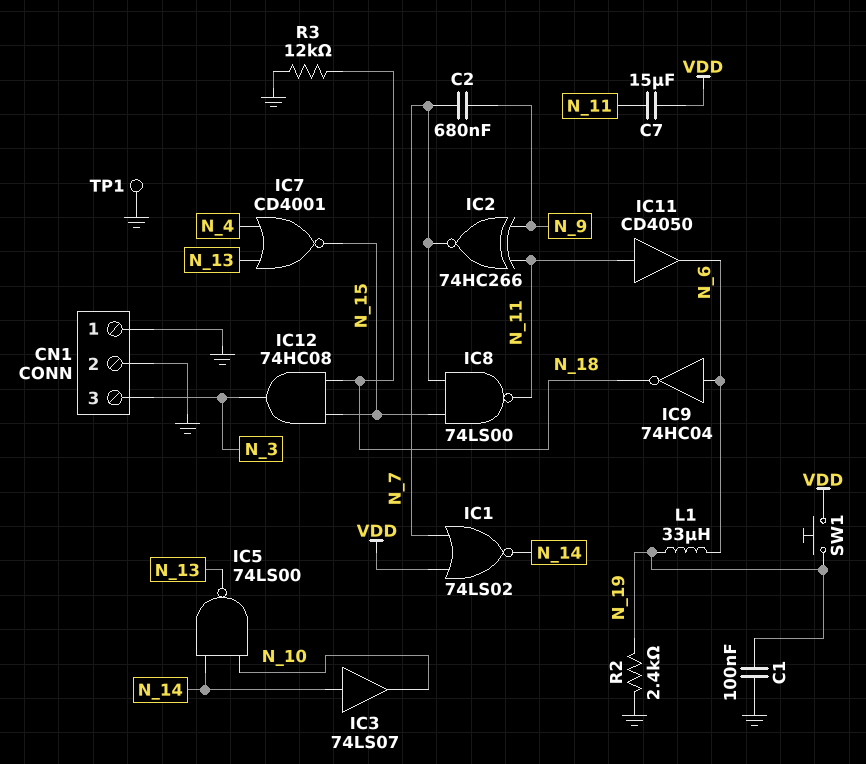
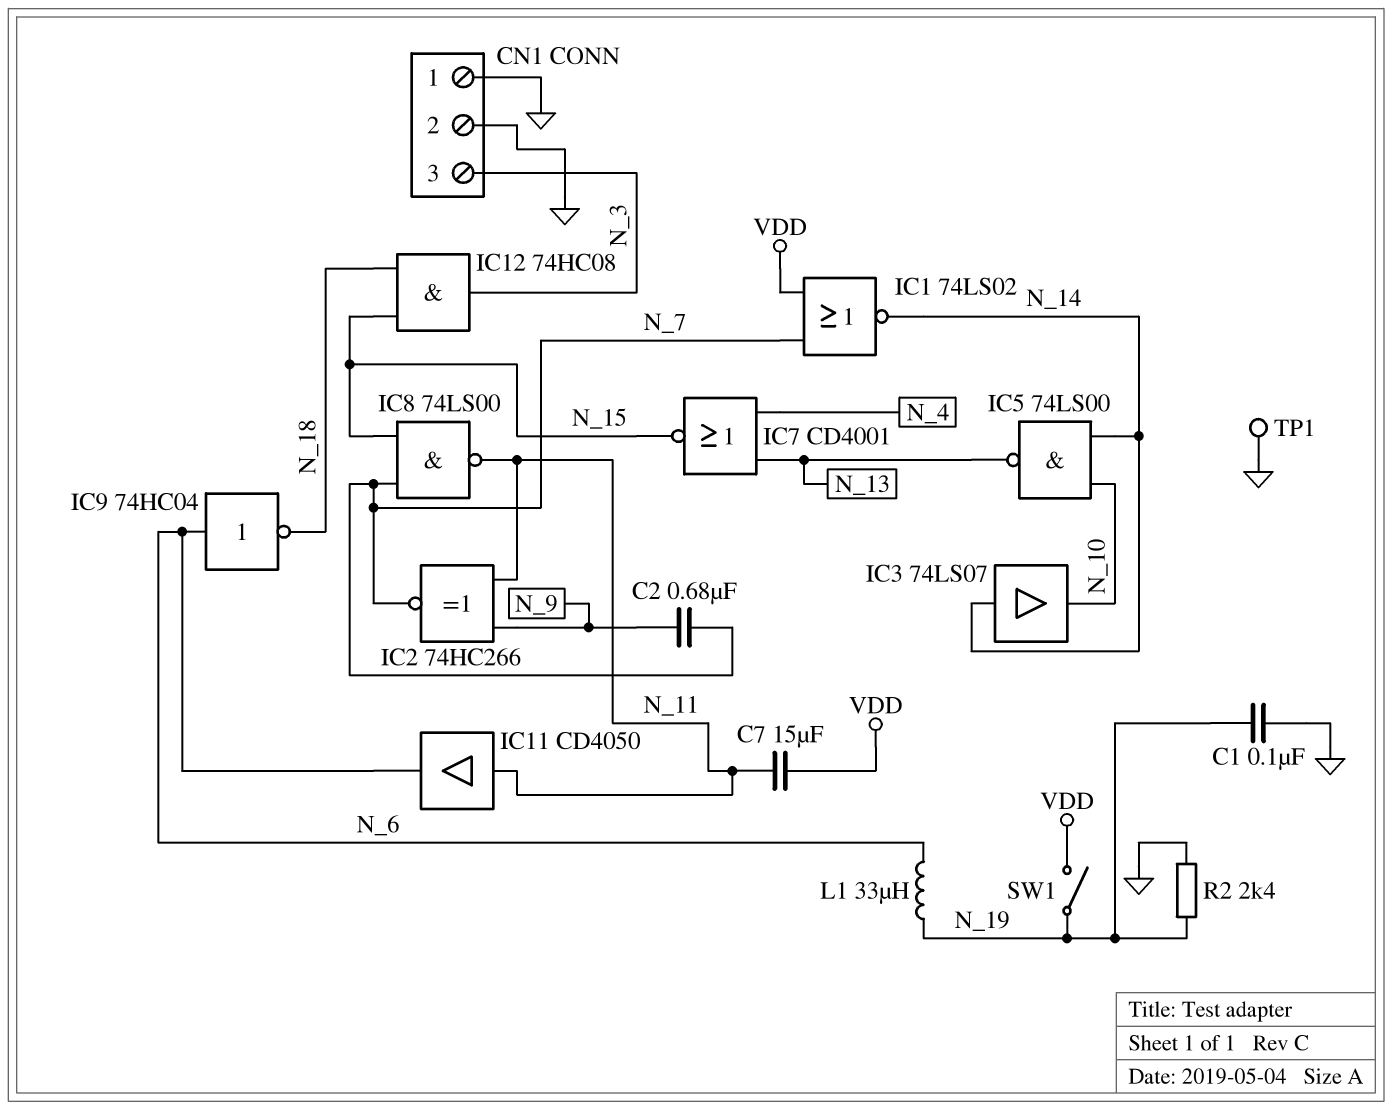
R3: 12k (GND, N_18) -> none
SW1: button (N_19, VDD) -> switch (N_19, VDD)

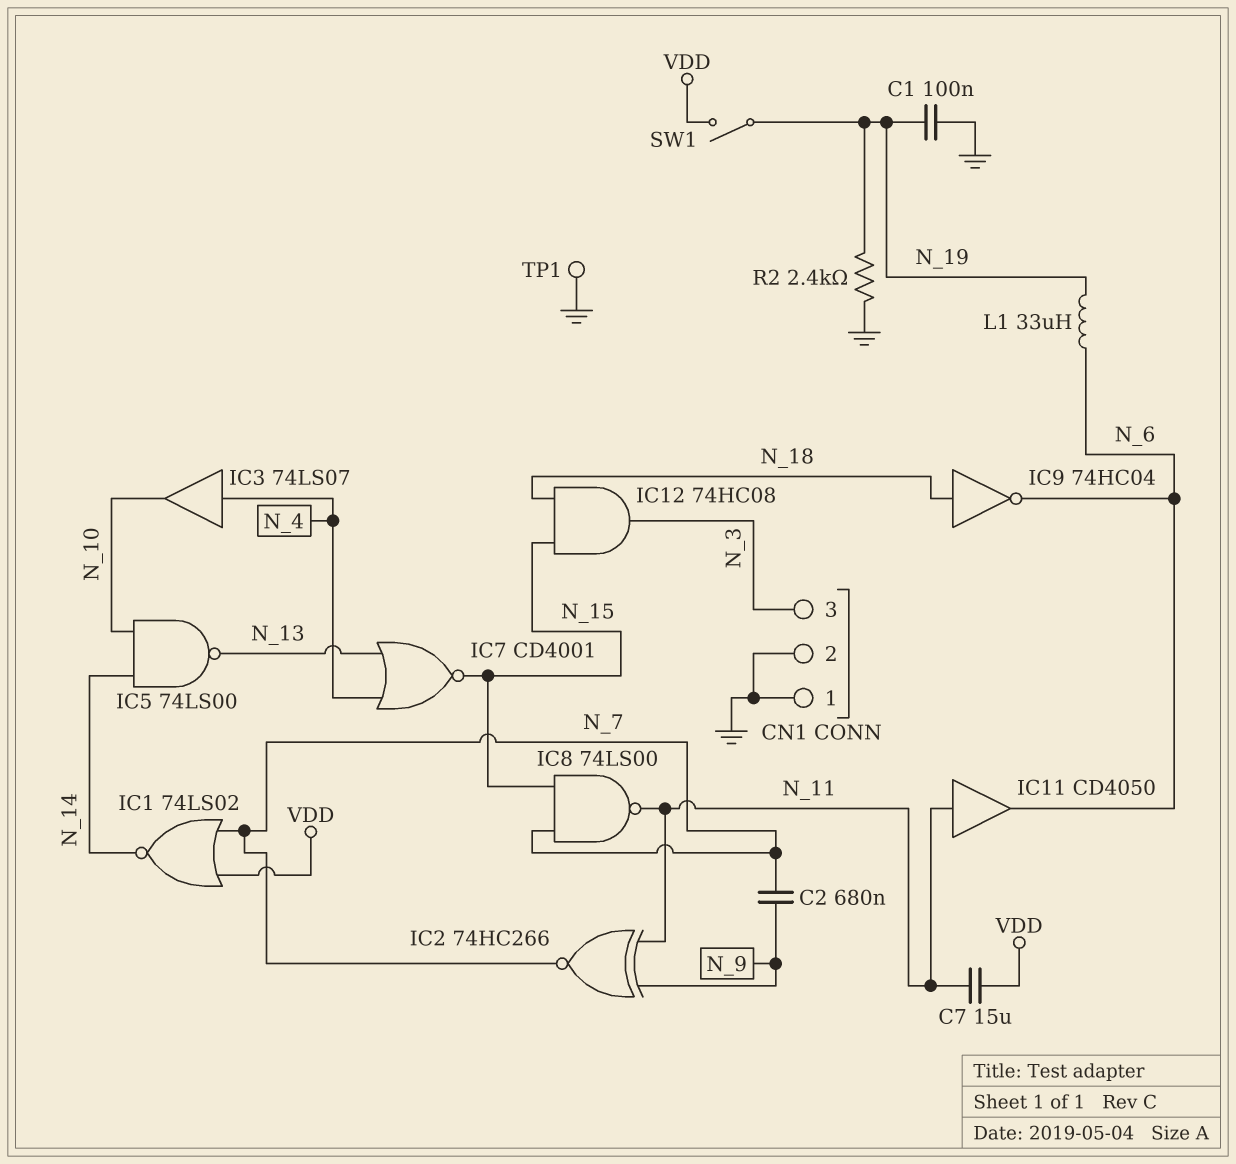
IC3: buffer 74LS07 (in N_14, out N_10) -> buffer 74LS07 (in N_4, out N_10)
IC9: NOT 74HC04 (in N_6, out N_18) -> NOT 74HC04 (in N_18, out N_6)

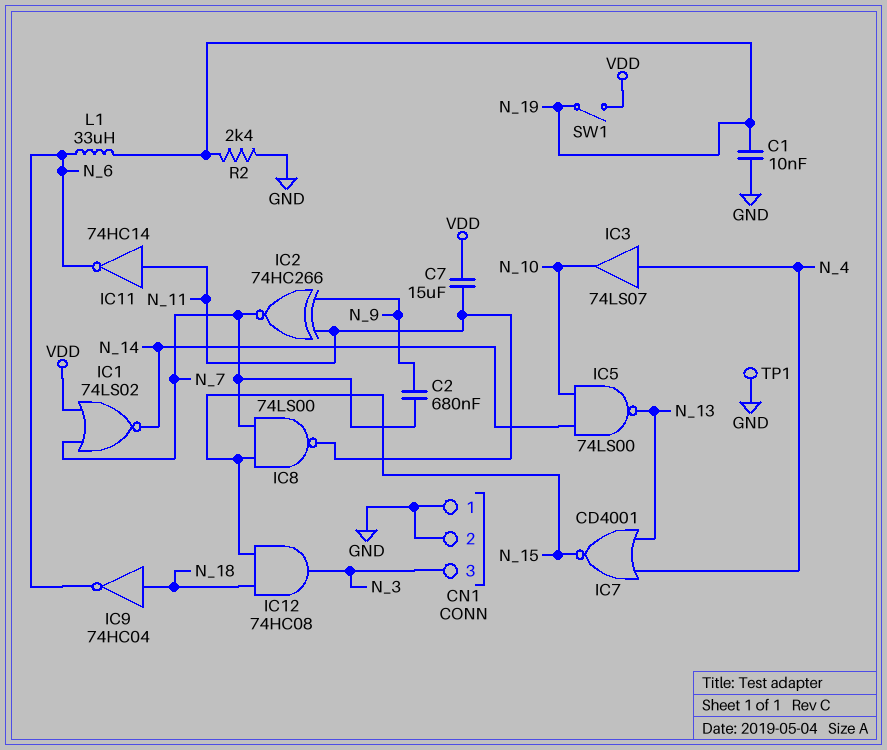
C1: 100nF (GND, N_19) -> 10nF (GND, N_19)
IC11: buffer CD4050 (in N_11, out N_6) -> NOT 74HC14 (in N_11, out N_6)

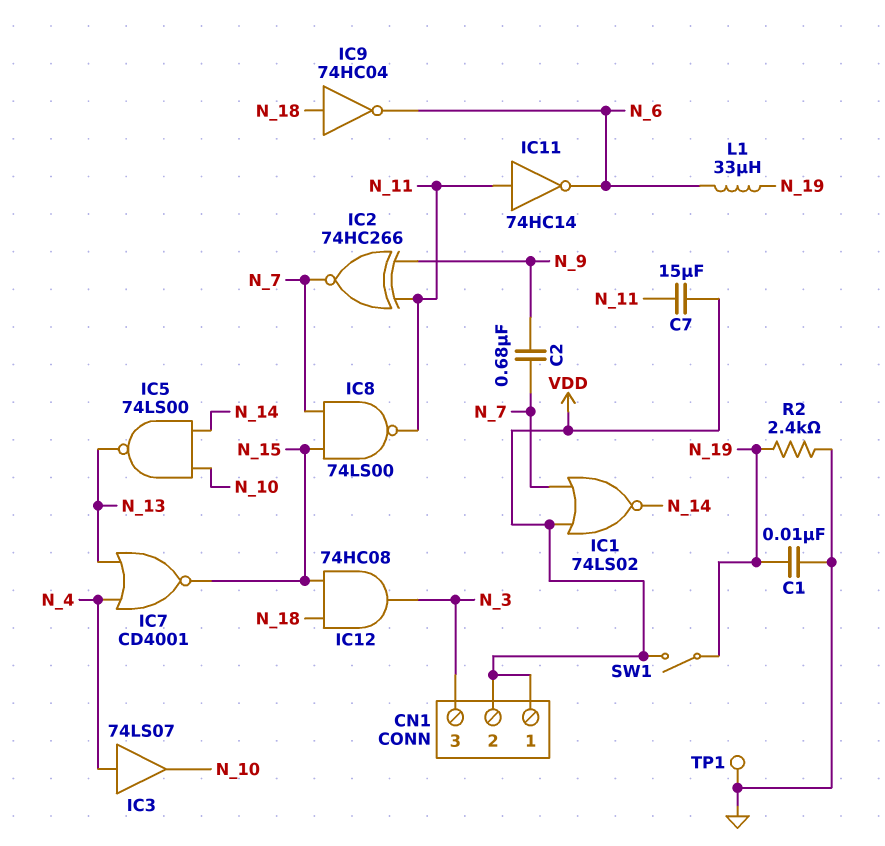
CN1 pin 1: GND -> VDD
CN1 pin 2: GND -> VDD

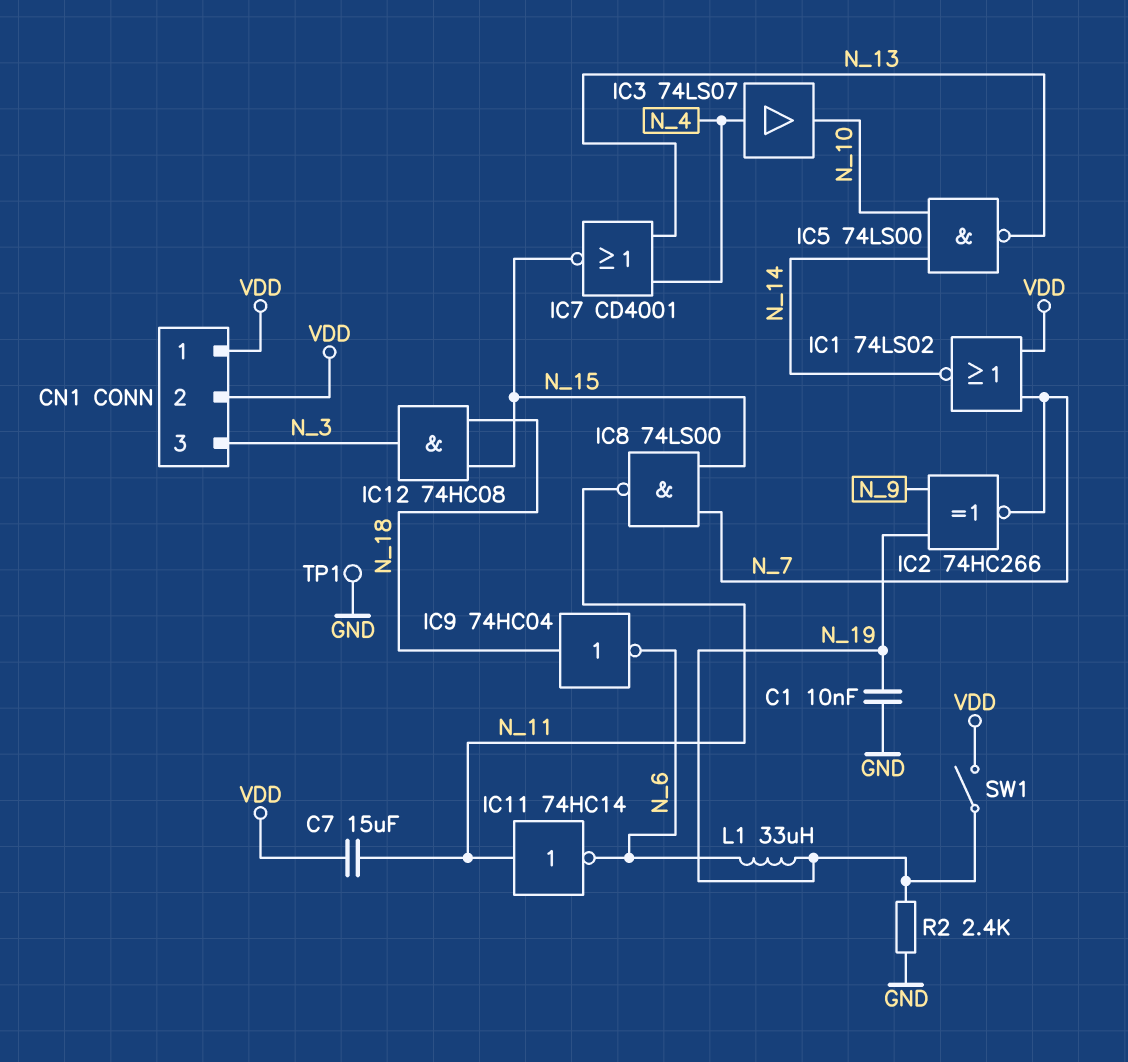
C2: 680nF (N_7, N_9) -> none
IC2: XNOR 74HC266 (in N_9, in N_11, out N_7) -> XNOR 74HC266 (in N_9, in N_19, out N_7)

